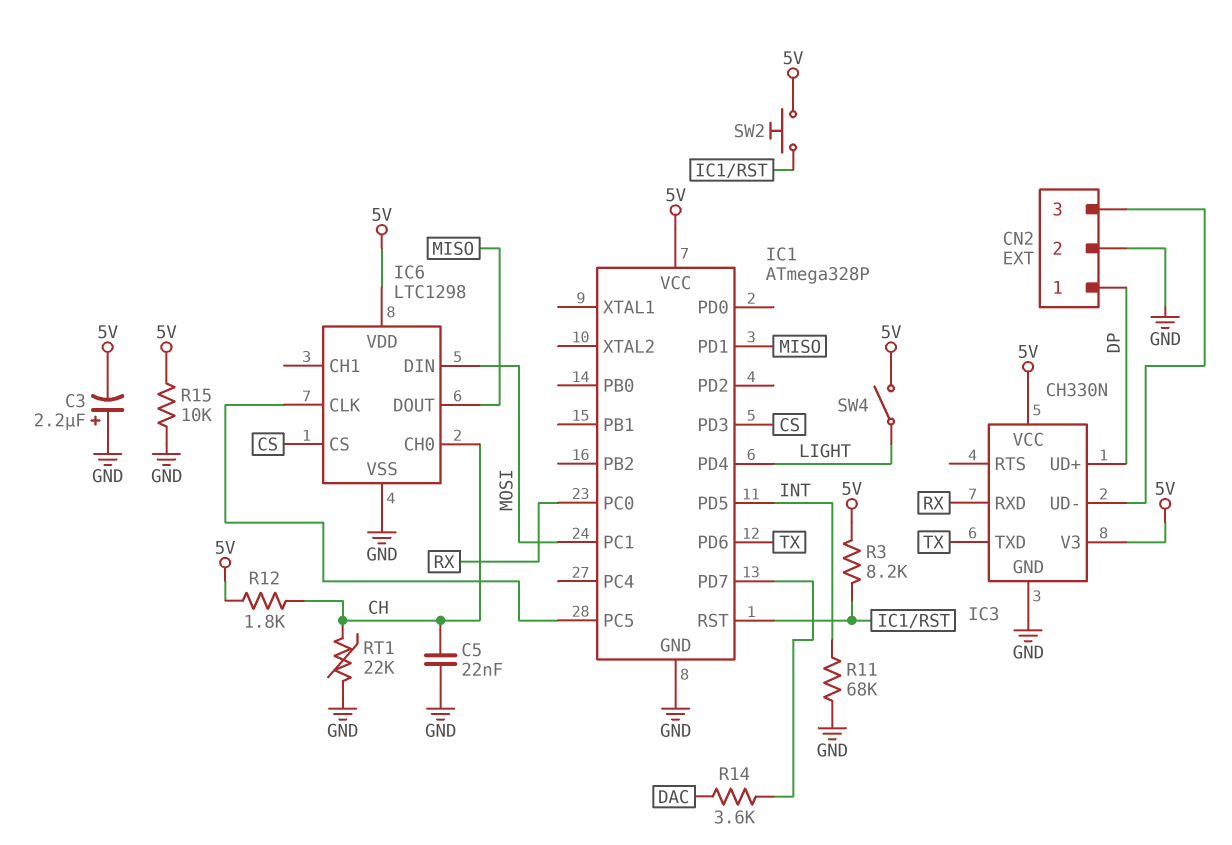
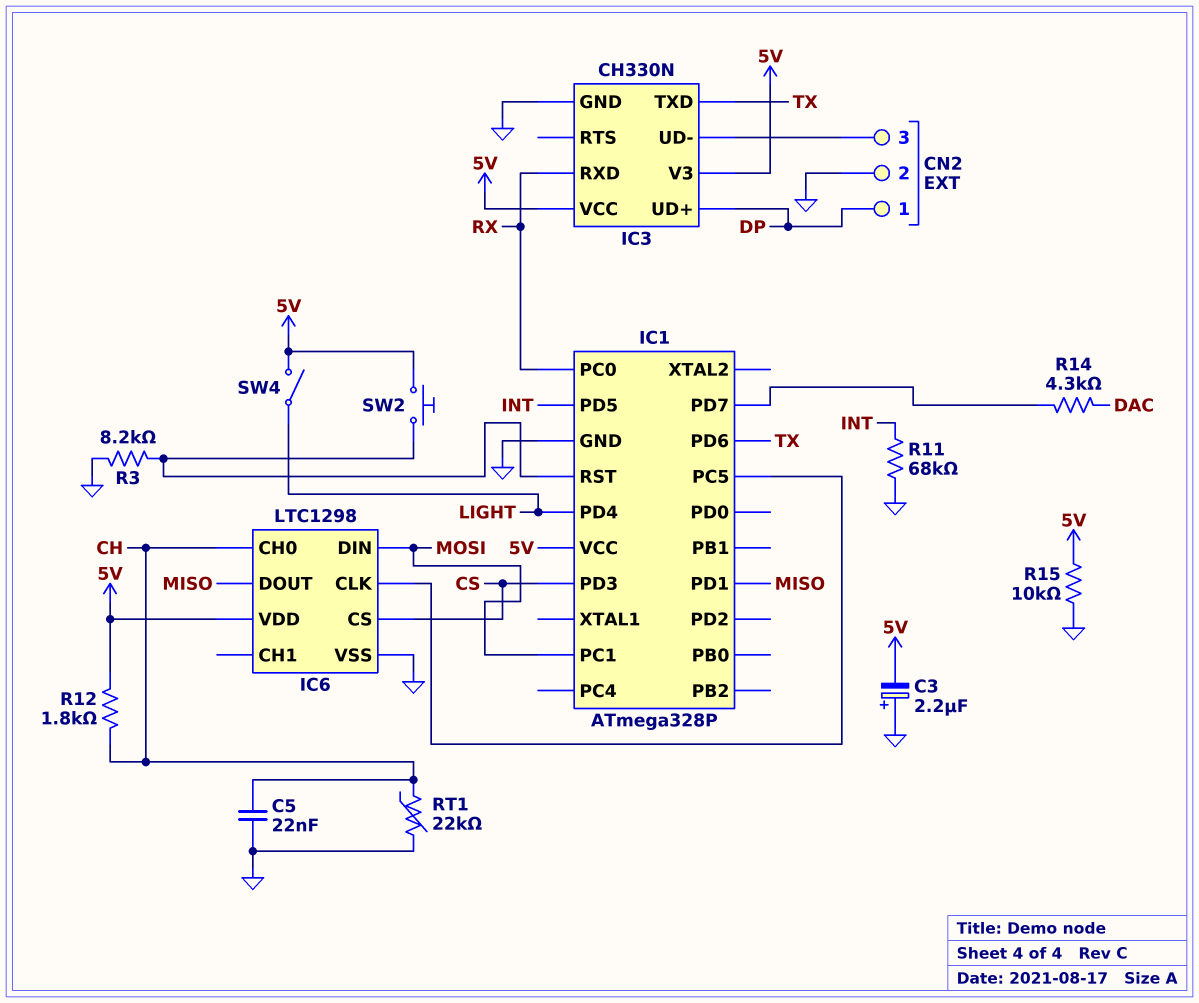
R3: 8.2k (5V, IC1/RST) -> 8.2k (GND, IC1/RST)
R14: 3.6k (DAC, IC1/PD7) -> 4.3k (DAC, IC1/PD7)

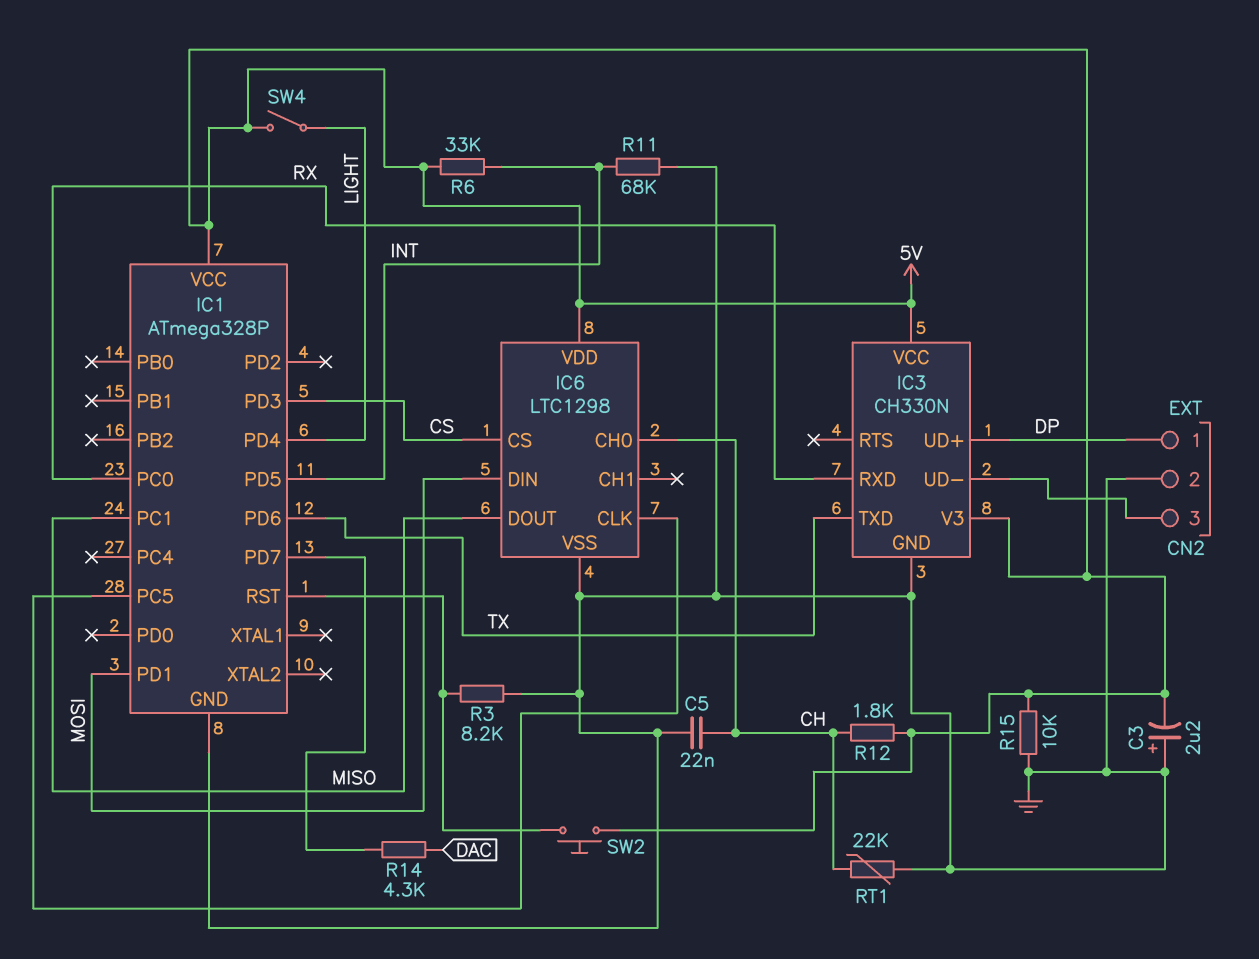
IC1 pin PC1: MOSI -> MISO
IC1 pin PD1: MISO -> MOSI
R6: none -> 33k (5V, INT)

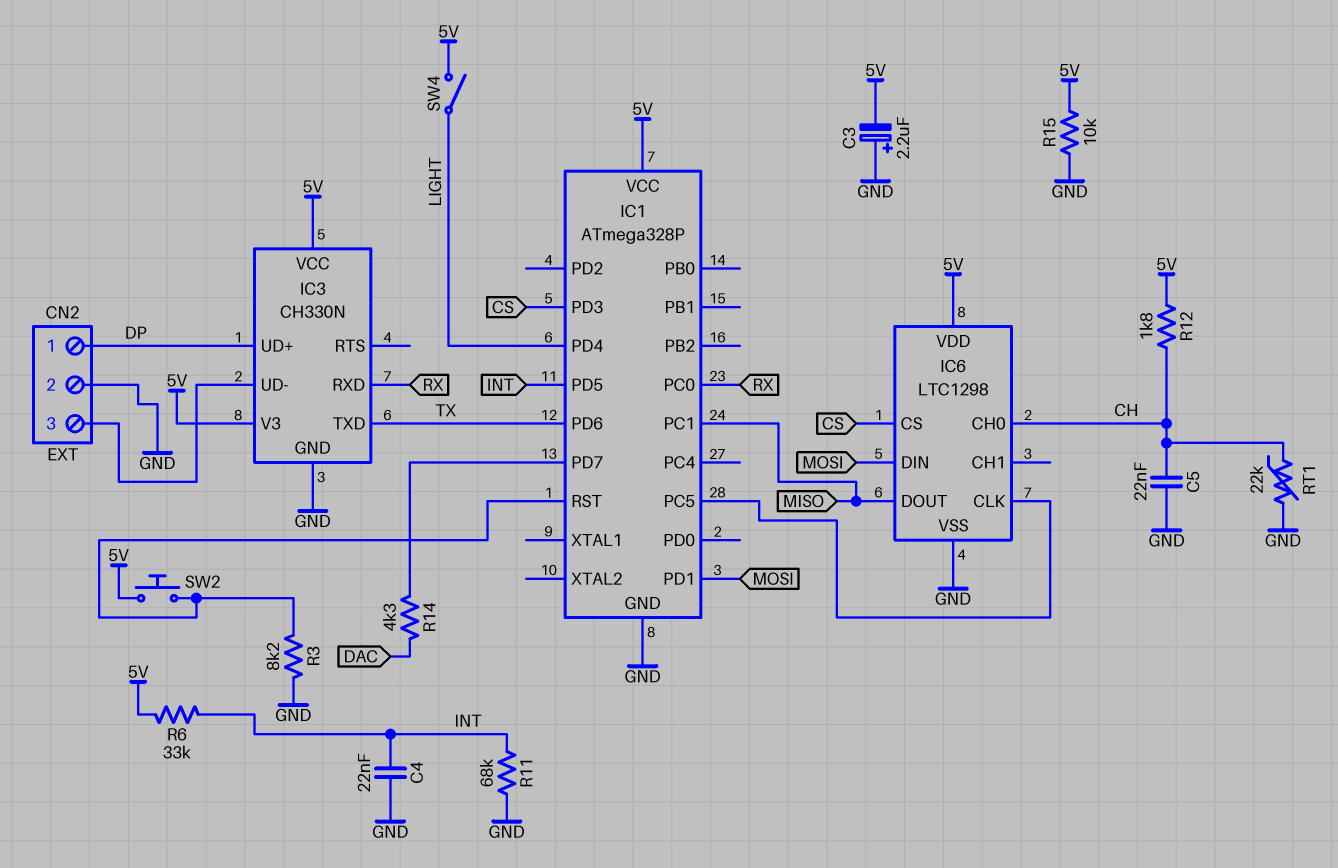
C4: none -> 22nF (GND, INT)

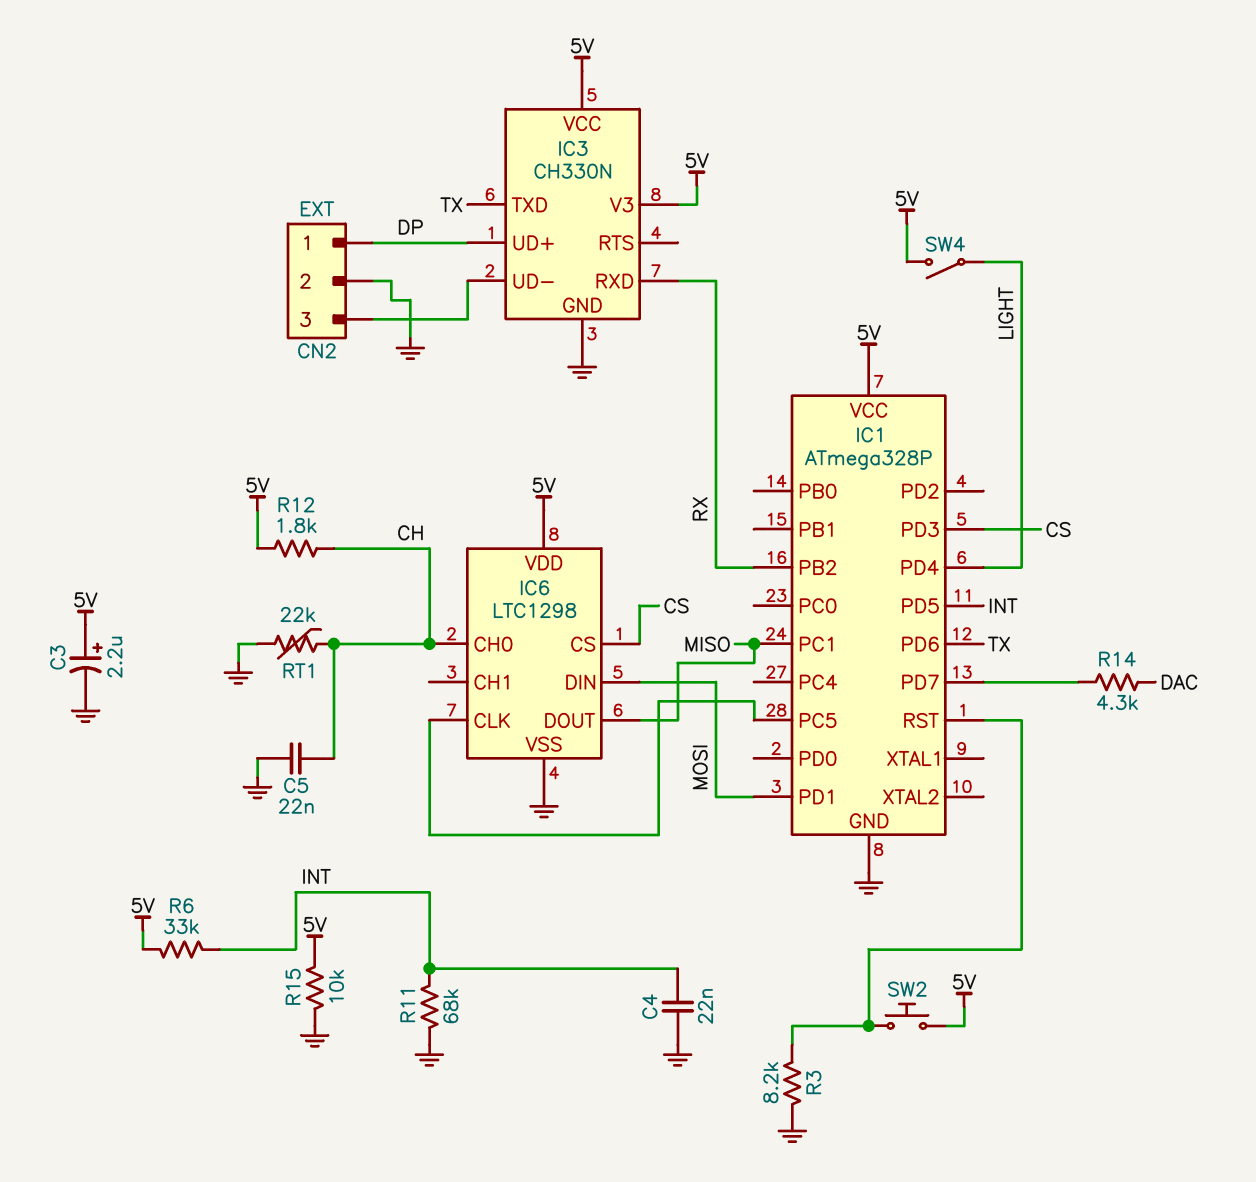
C3: 2.2uF (plus GND, minus 5V) -> 2.2uF (plus 5V, minus GND)
IC1 pin PB2: none -> RX
IC1 pin PC0: RX -> none

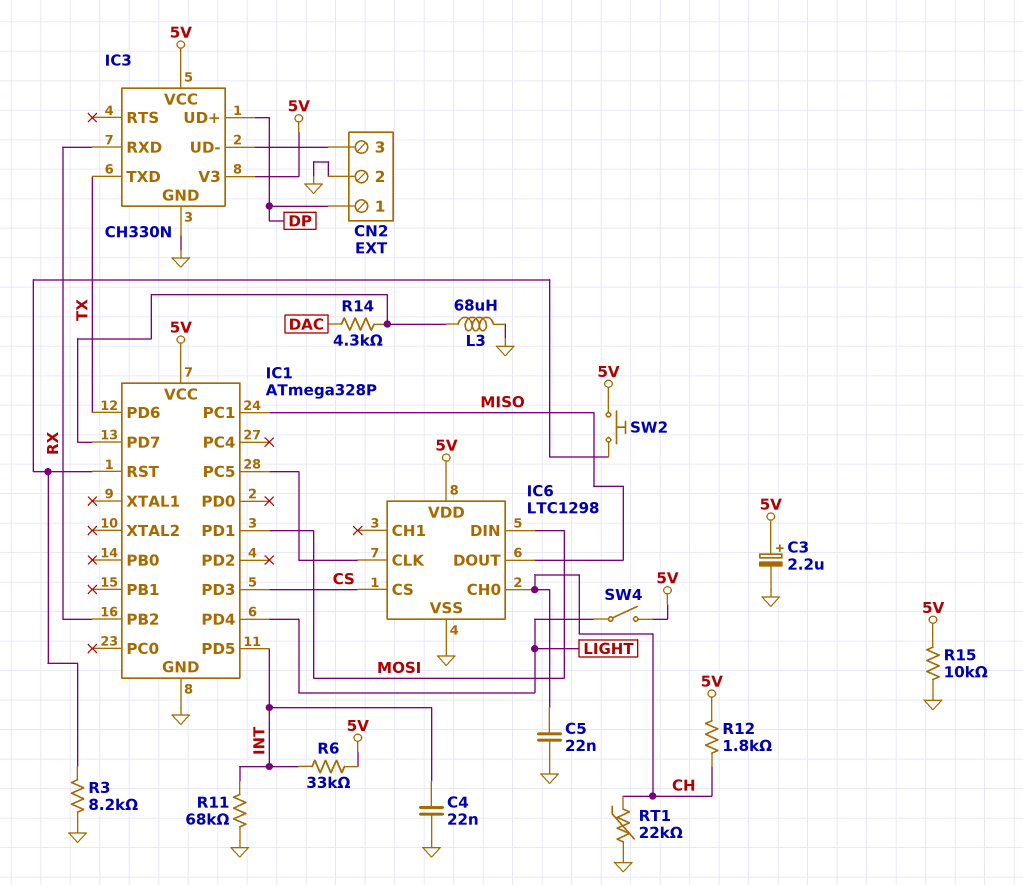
L3: none -> 68uH (GND, IC1/PD7)

